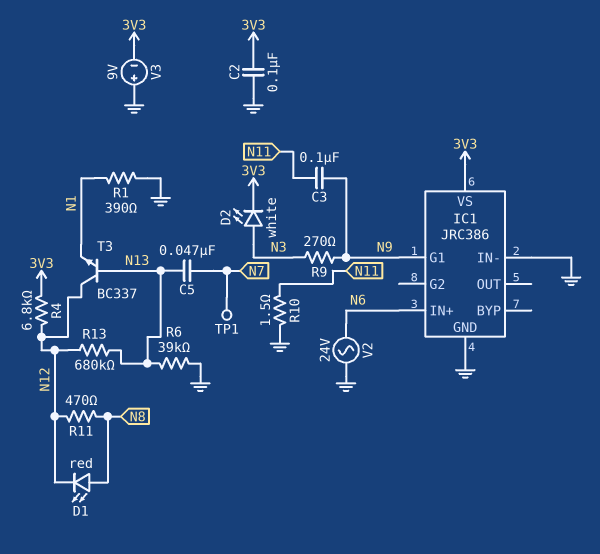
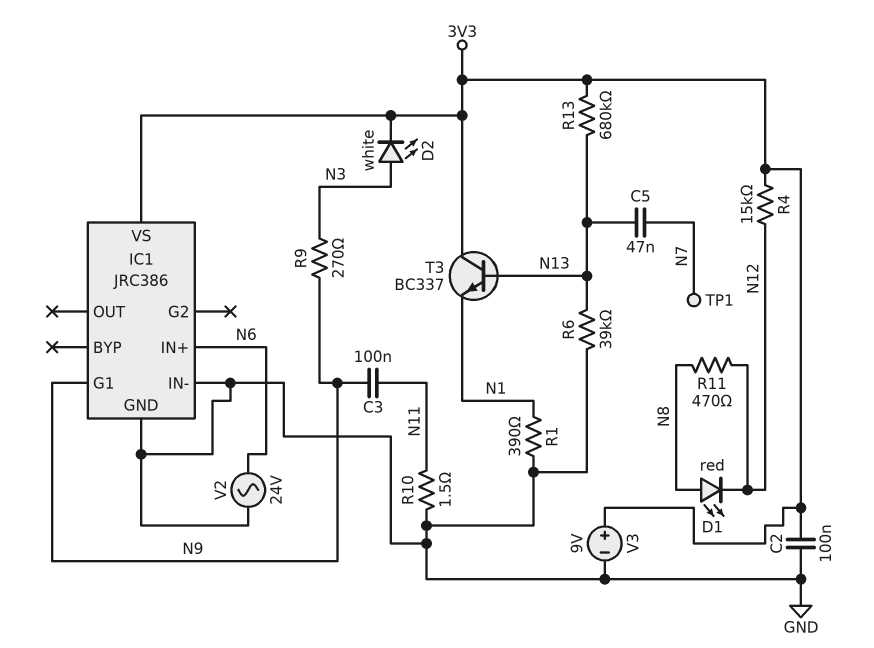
R4: 6.8k (3V3, N12) -> 15k (3V3, N12)
R13: 680k (N12, N13) -> 680k (3V3, N13)
T3: NPN BC337 (B N13, C N12, E N1) -> NPN BC337 (B N13, C 3V3, E N1)
V3: 9V (plus GND, minus 3V3) -> 9V (plus 3V3, minus GND)

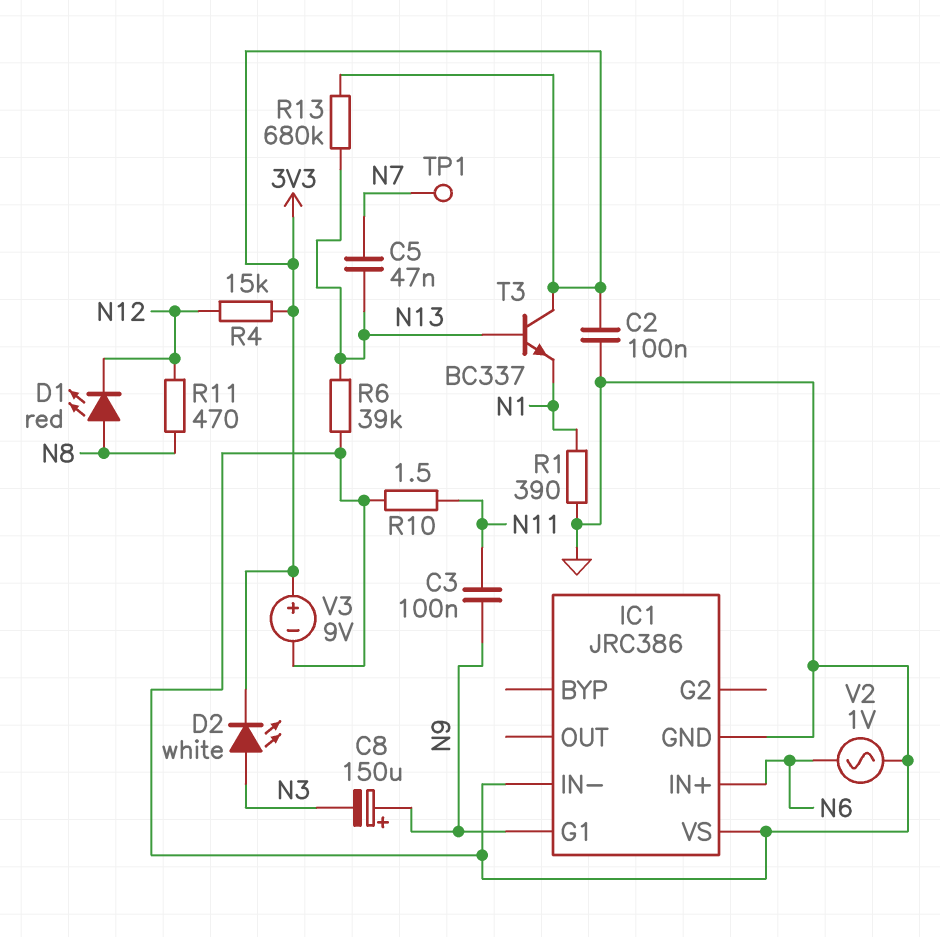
C8: none -> 150uF (plus N9, minus N3)
IC1 pin VS: 3V3 -> GND
R9: 270 (N3, N9) -> none
V2: AC 24V (GND, N6) -> AC 1V (GND, N6)

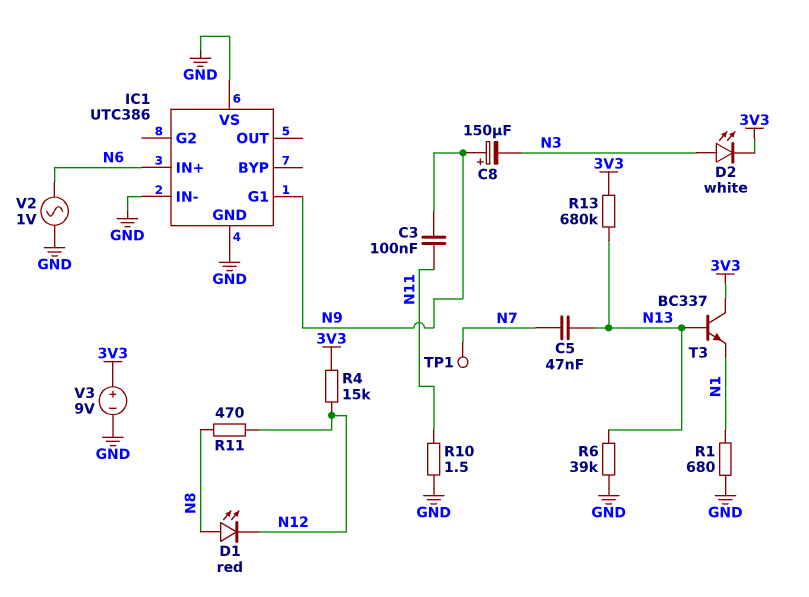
C2: 100nF (3V3, GND) -> none
IC1: JRC386 -> UTC386
R1: 390 (GND, N1) -> 680 (GND, N1)

